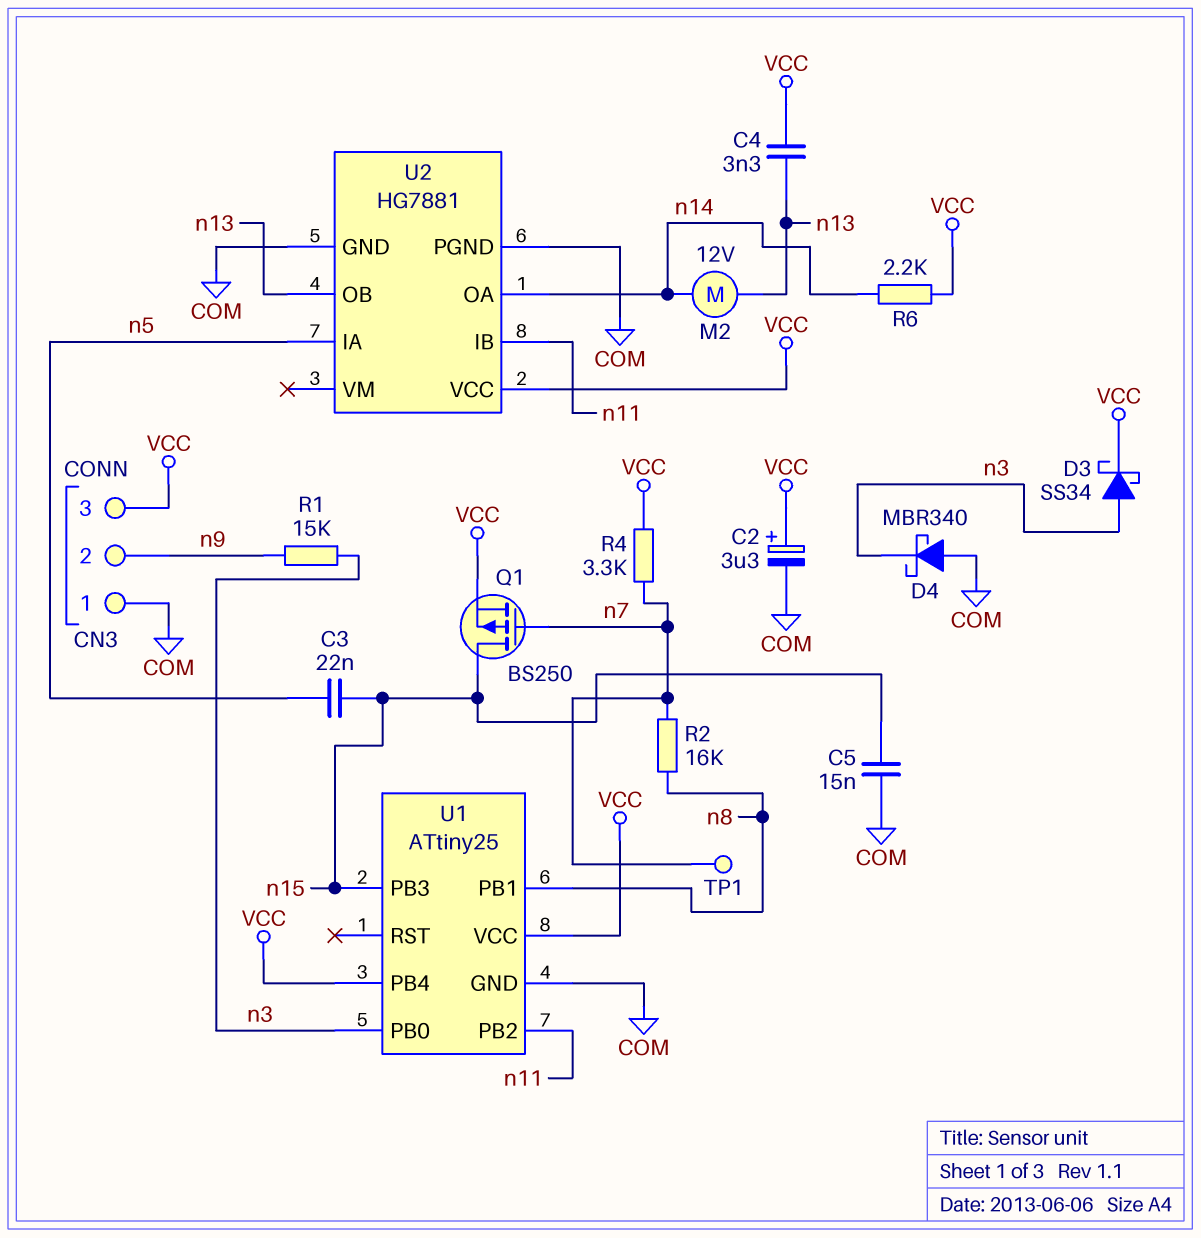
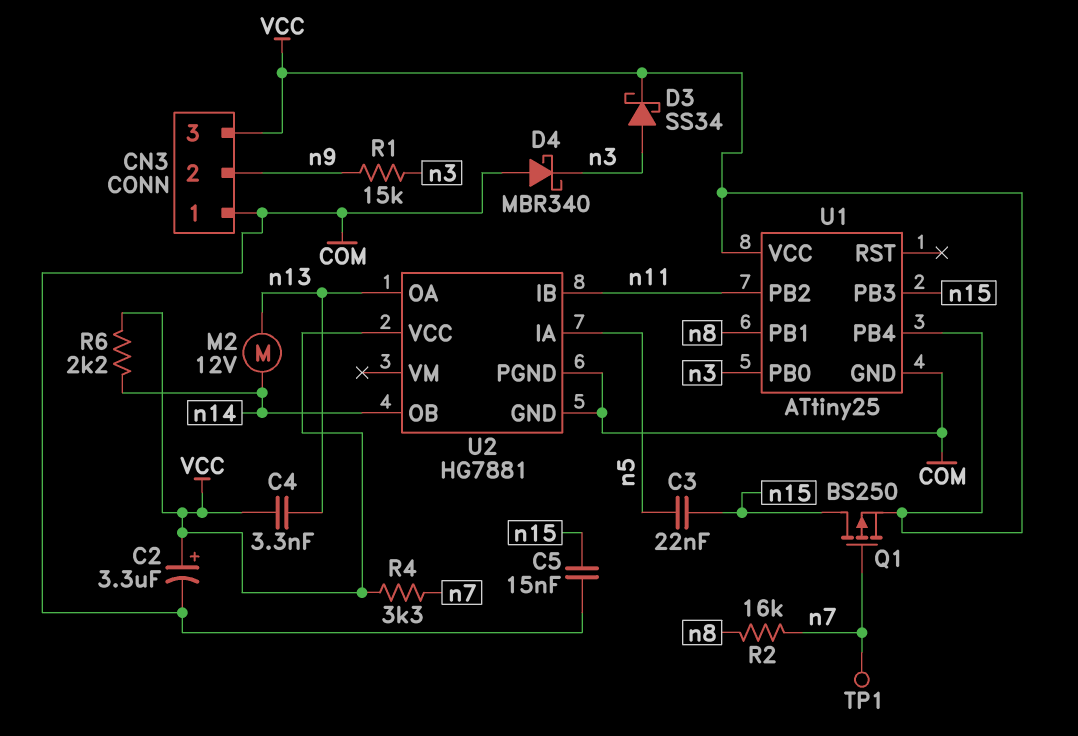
U2 pin OA: n14 -> n13
U2 pin OB: n13 -> n14

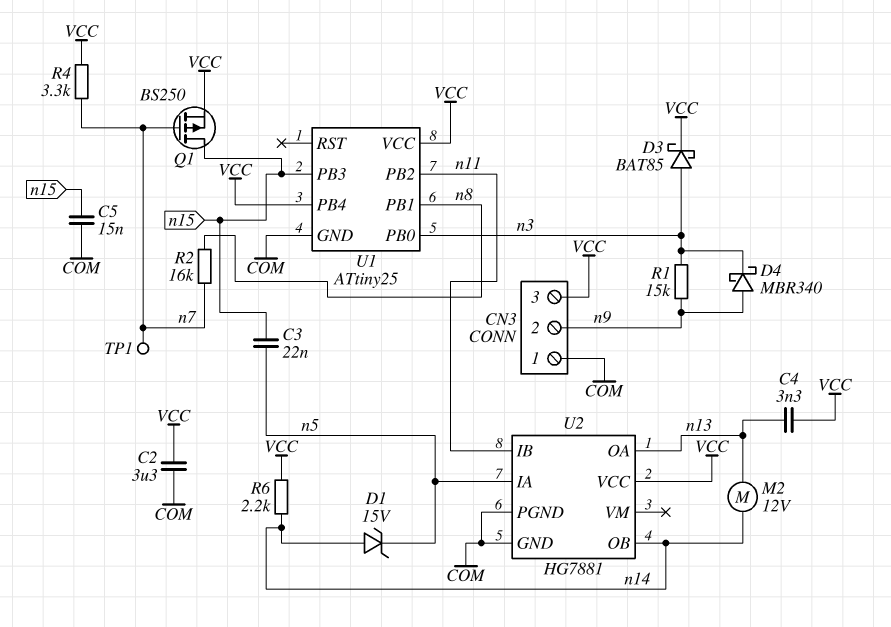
C2: 3.3uF (plus VCC, minus COM) -> 3.3uF (COM, VCC)
D1: none -> zener 15V (A n14, K n5)
D3: schottky SS34 (A n3, K VCC) -> schottky BAT85 (A n3, K VCC)
D4: schottky MBR340 (A COM, K n3) -> schottky MBR340 (A n9, K n3)

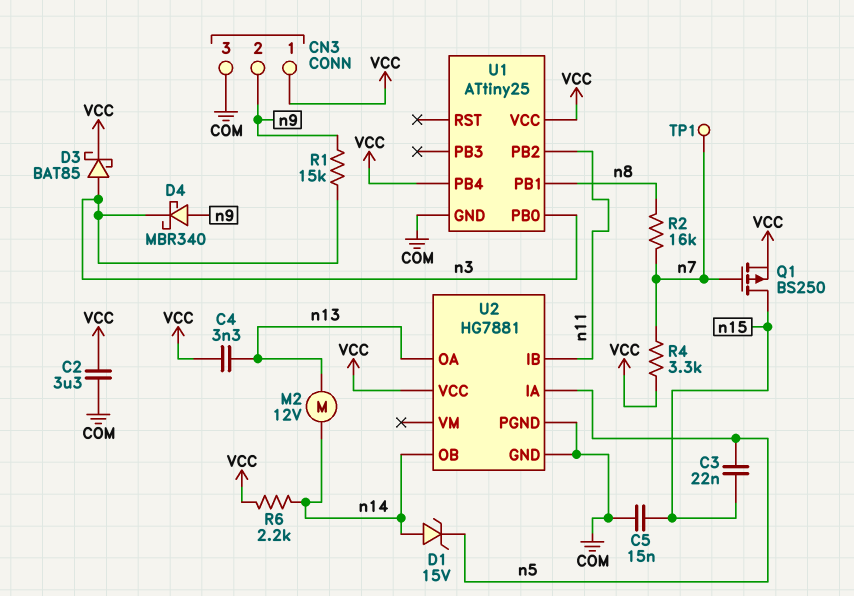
CN3 pin 1: COM -> VCC
CN3 pin 3: VCC -> COM
U1 pin PB3: n15 -> none

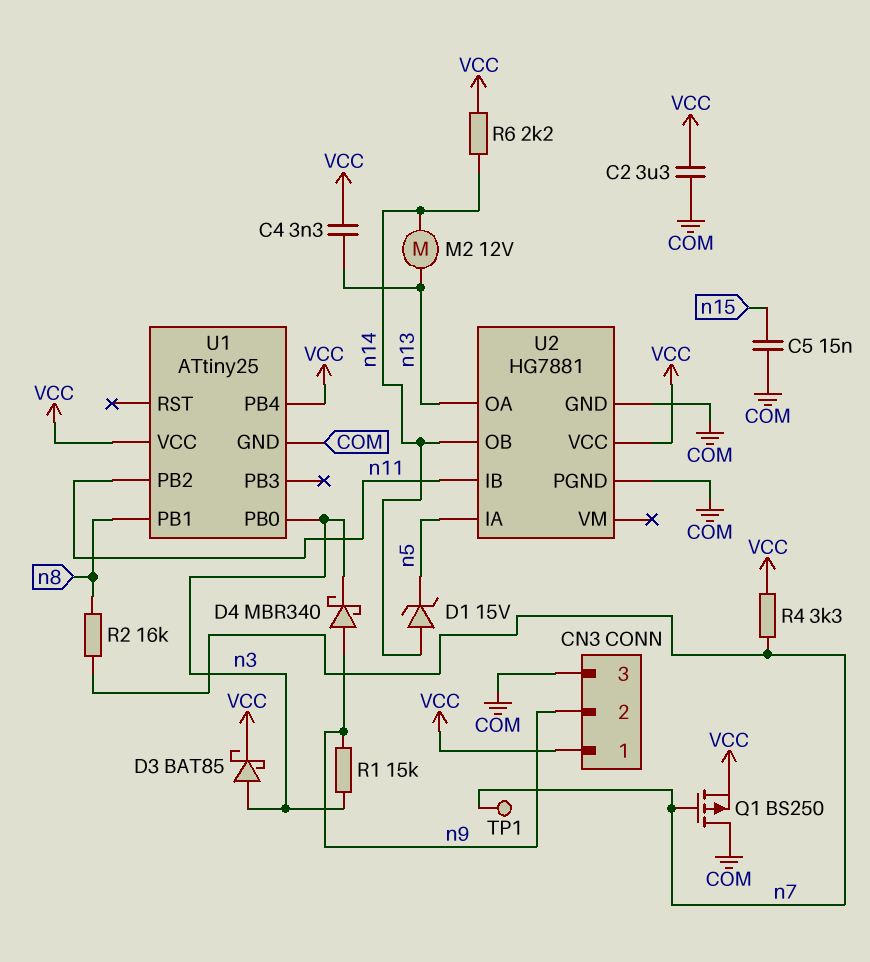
C3: 22nF (n5, n15) -> none
Q1: PMOS BS250 (G n7, D n15, S VCC) -> PMOS BS250 (G n7, D COM, S VCC)

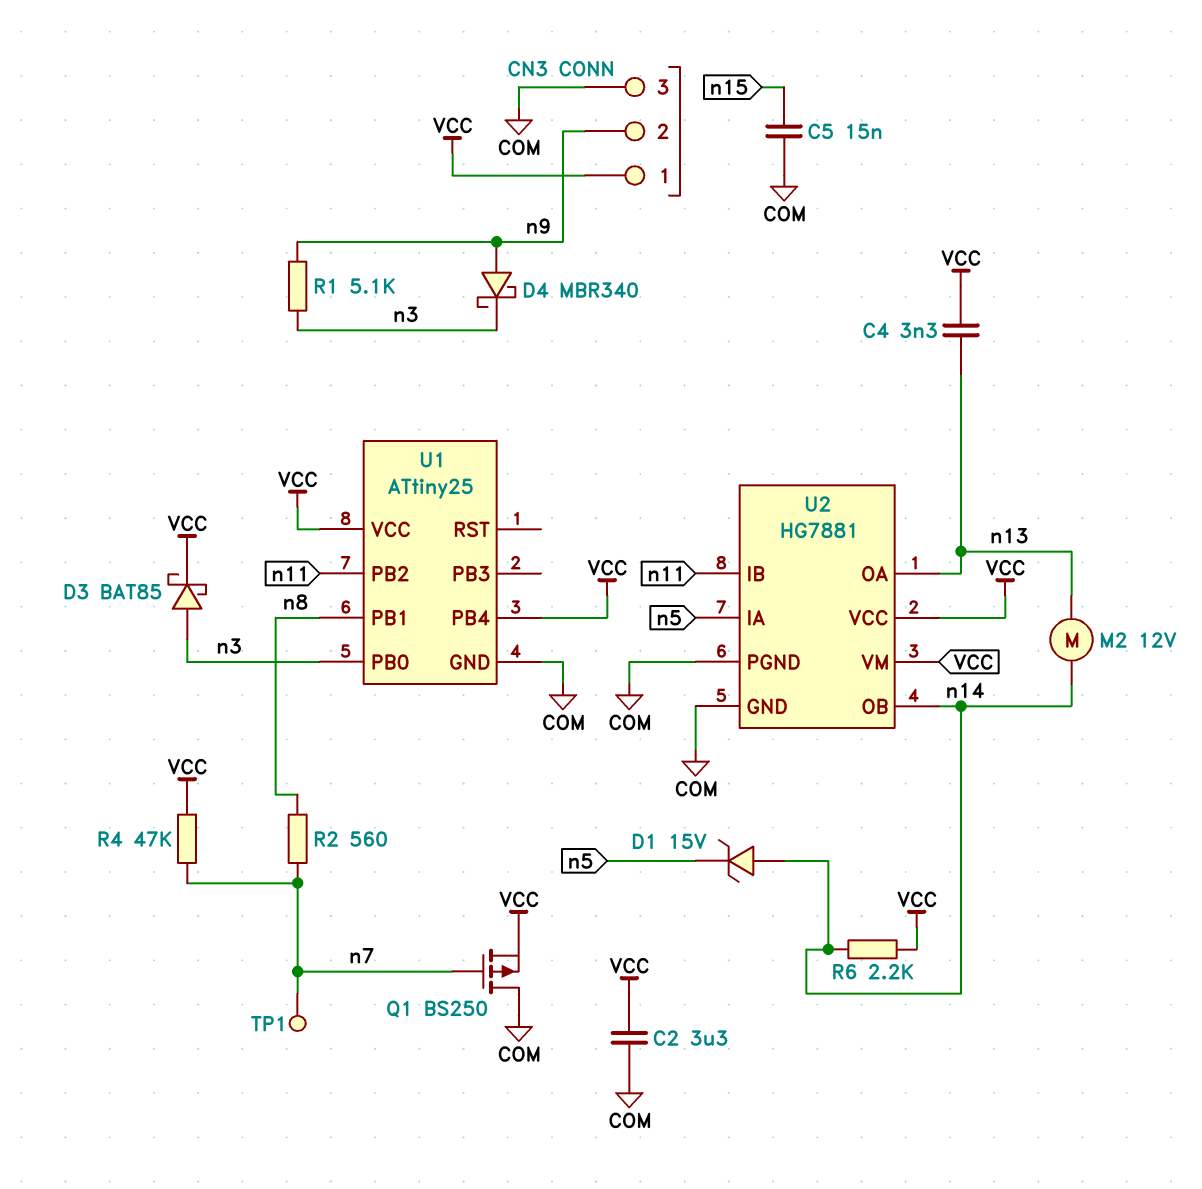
R1: 15k (n3, n9) -> 5.1k (n3, n9)
R2: 16k (n7, n8) -> 560 (n7, n8)
R4: 3.3k (VCC, n7) -> 47k (VCC, n7)
U2 pin VM: none -> VCC

